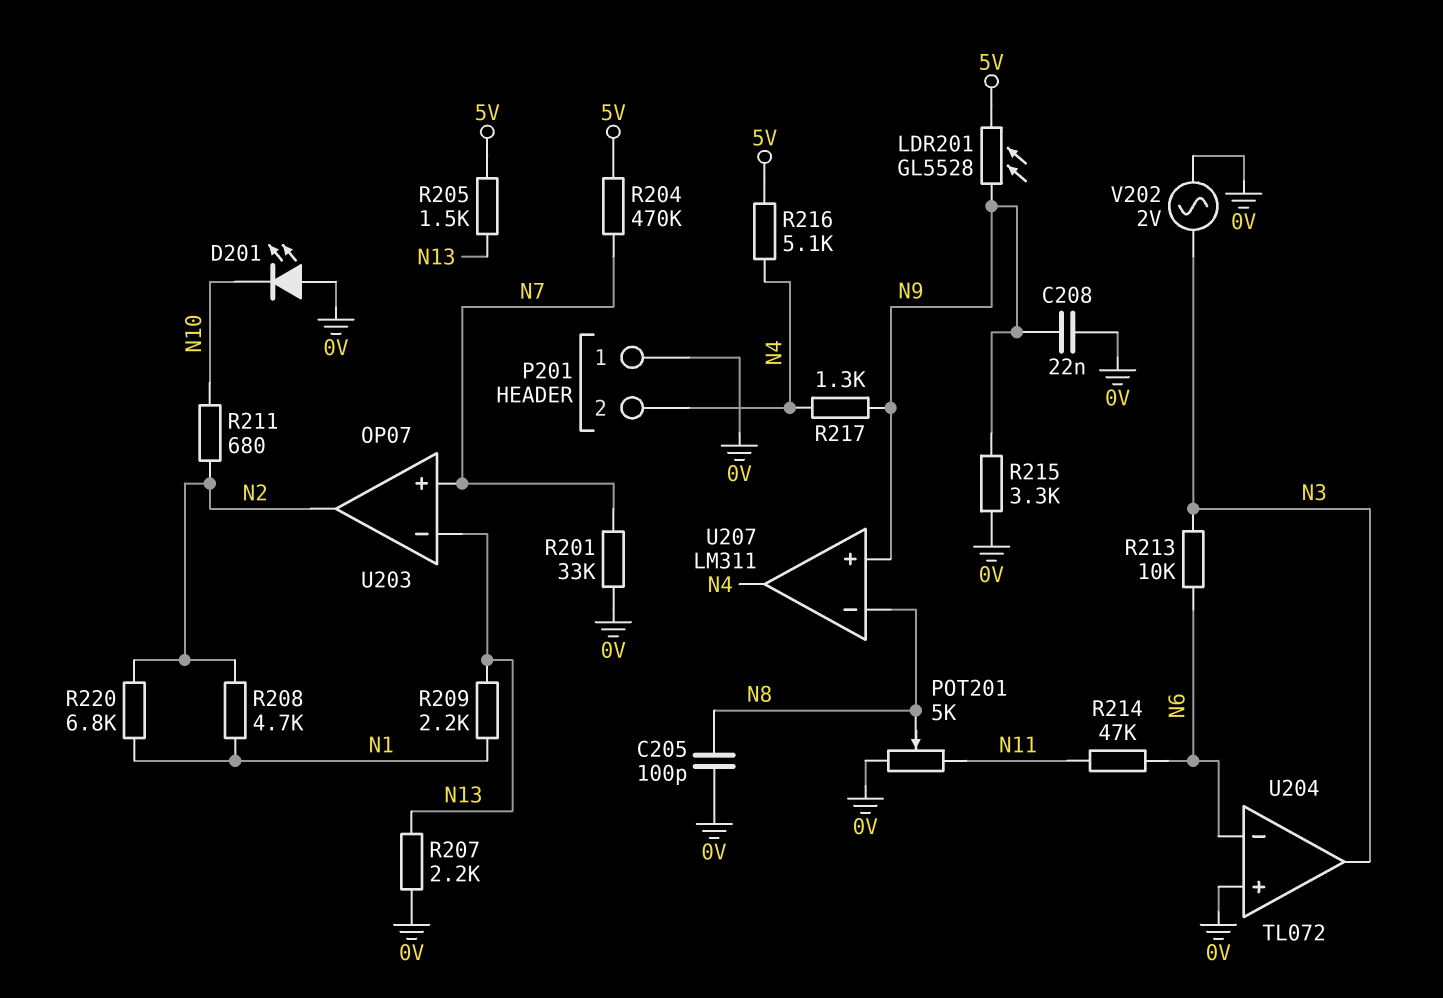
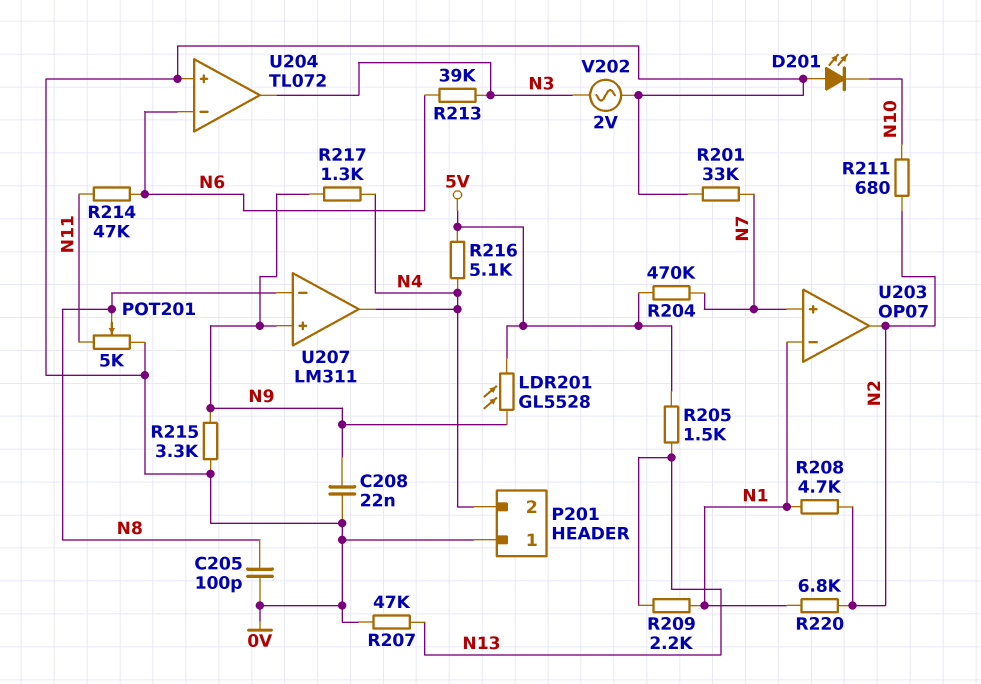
R207: 2.2k (0V, N13) -> 47k (0V, N13)
R213: 10k (N3, N6) -> 39k (N3, N6)
U203 pin in-: N13 -> N1

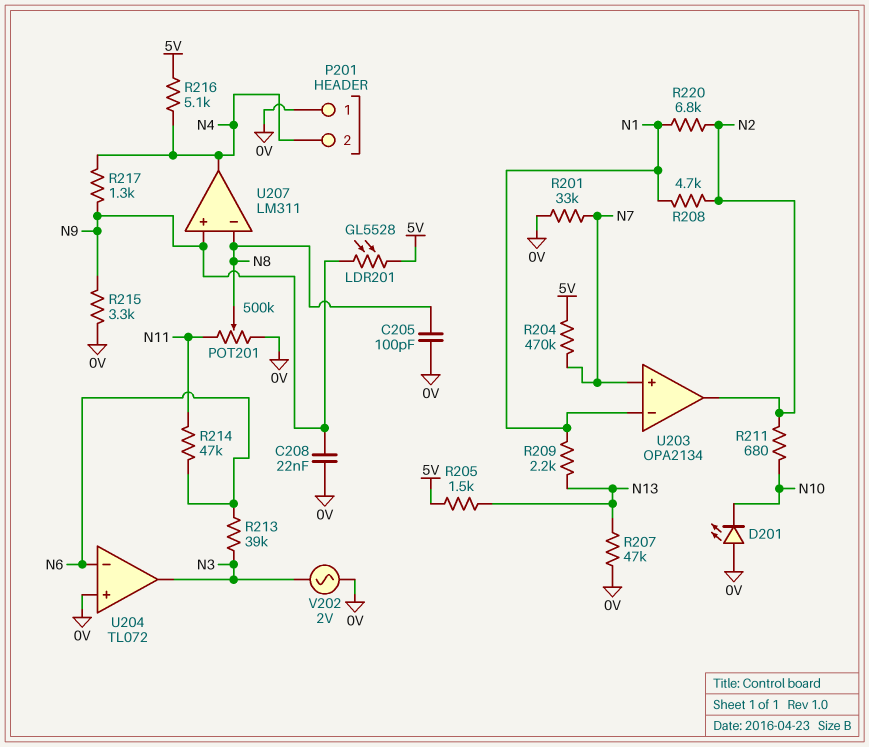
POT201: 5k (0V, N11, wiper N8) -> 500k (0V, N11, wiper N8)
U203: OP07 -> OPA2134

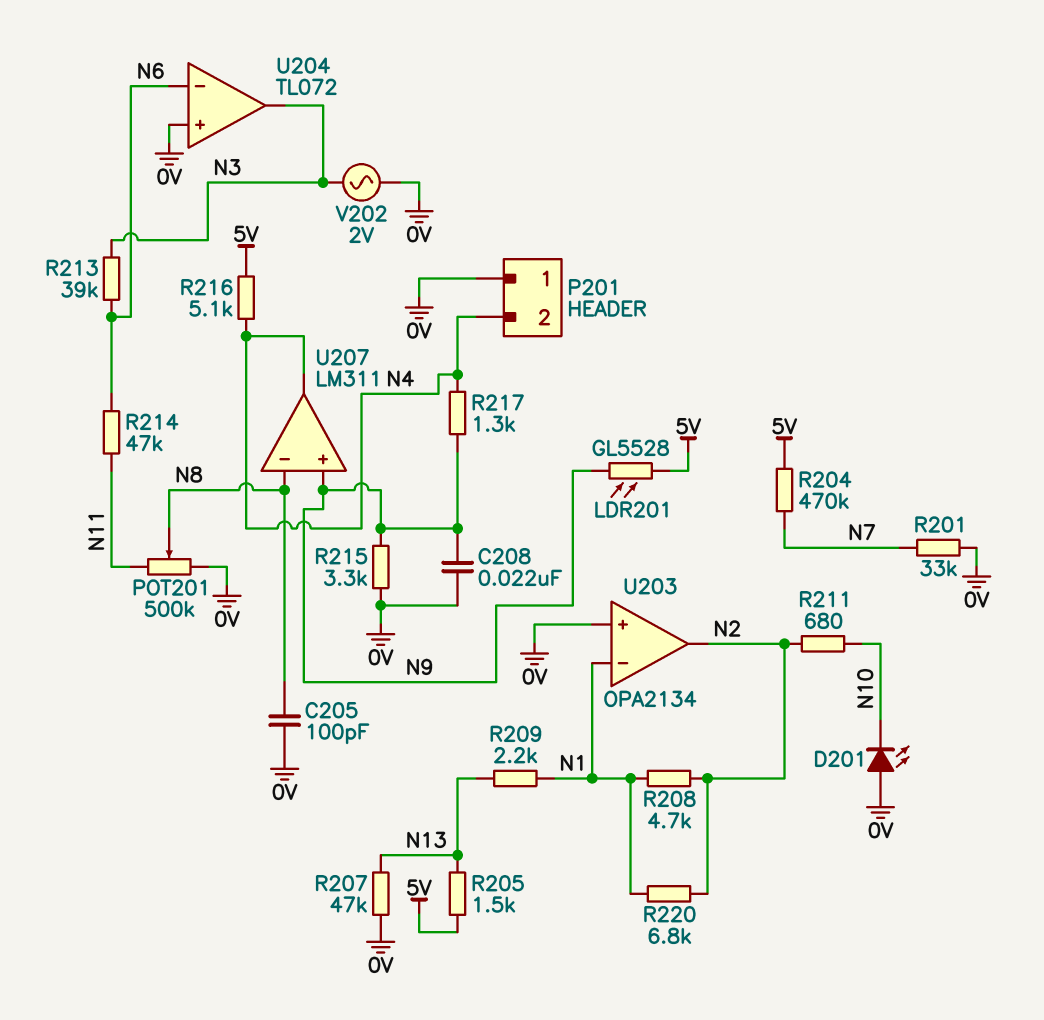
U203 pin in+: N7 -> 0V

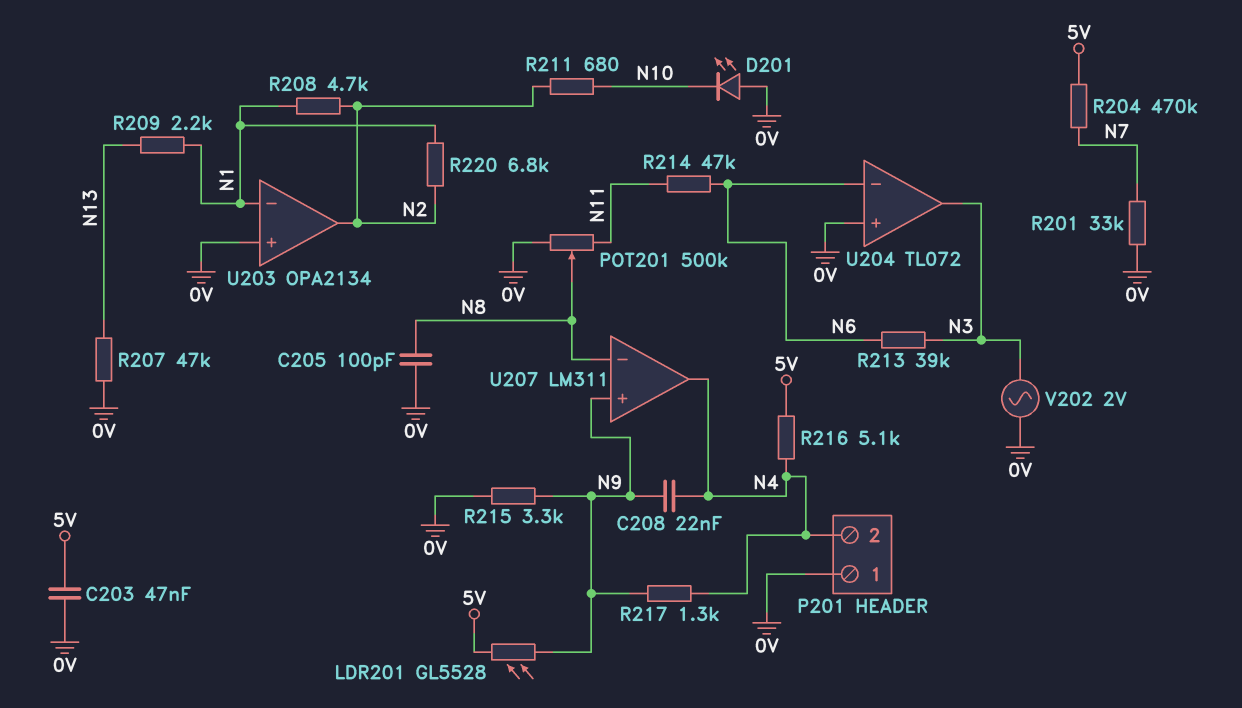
C203: none -> 47nF (0V, 5V)
C208: 22nF (0V, N9) -> 22nF (N4, N9)
R205: 1.5k (5V, N13) -> none

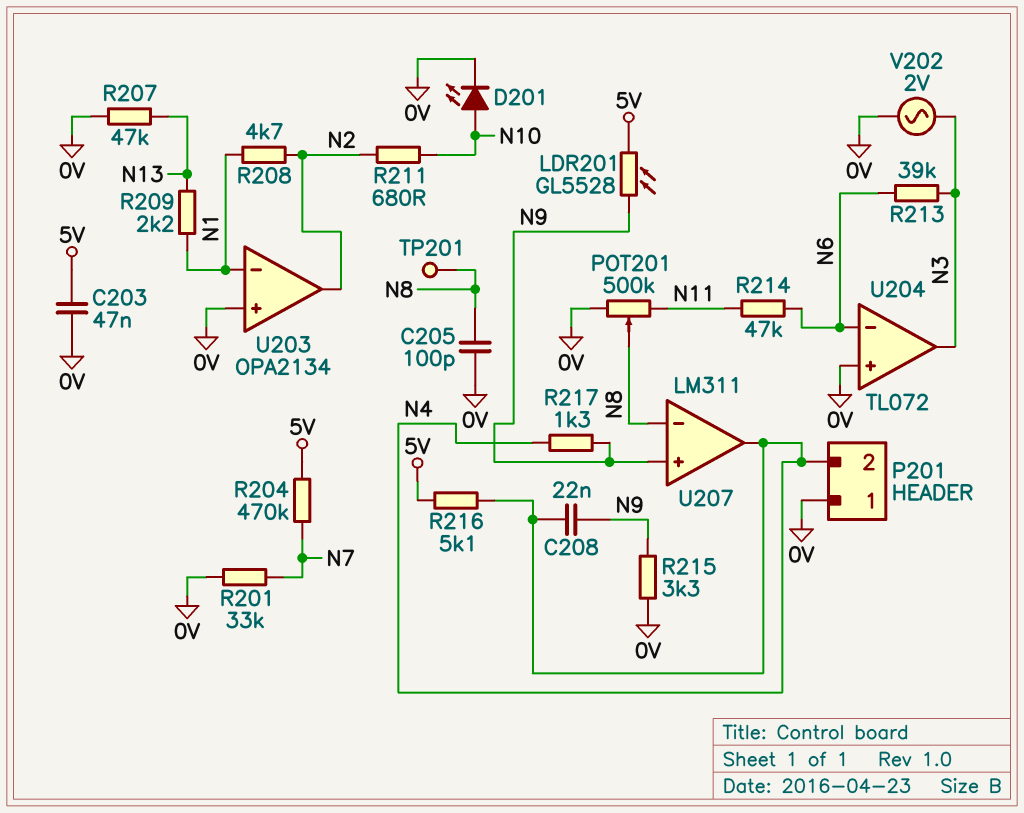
D201: LED (A 0V, K N10) -> LED (A N10, K 0V)
R220: 6.8k (N1, N2) -> none
TP201: none -> test point (N8)

